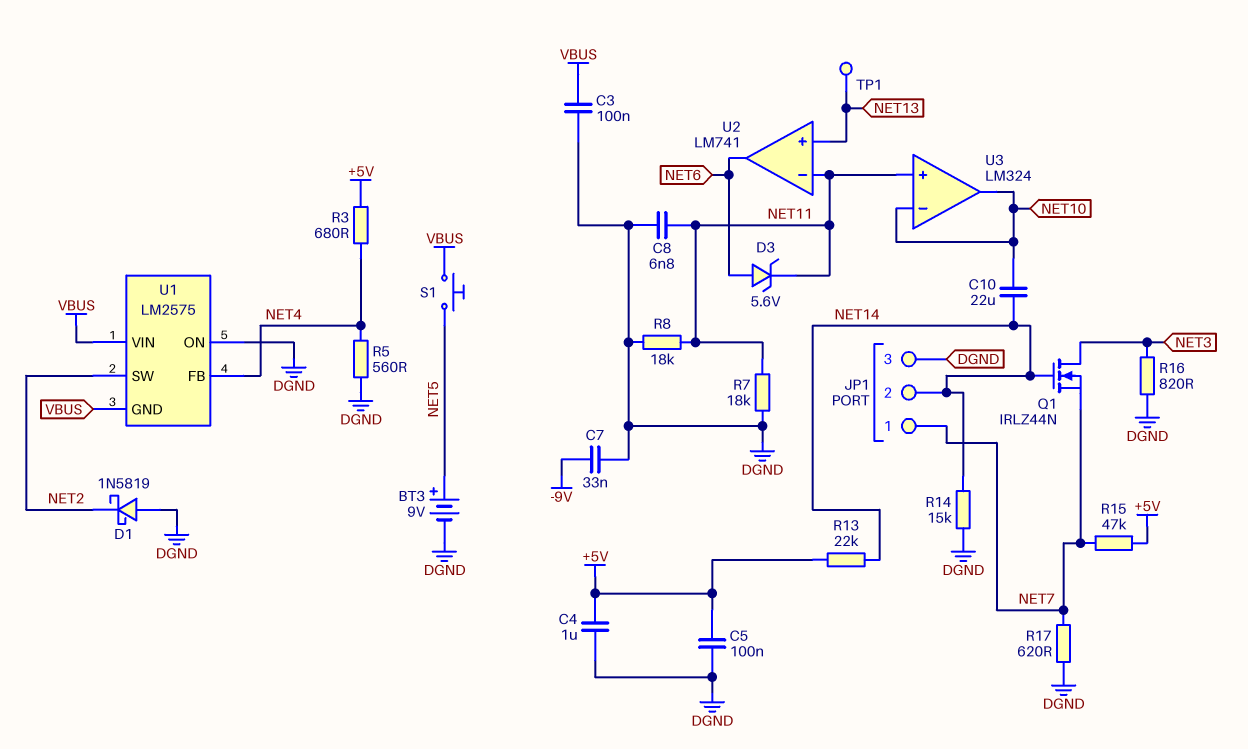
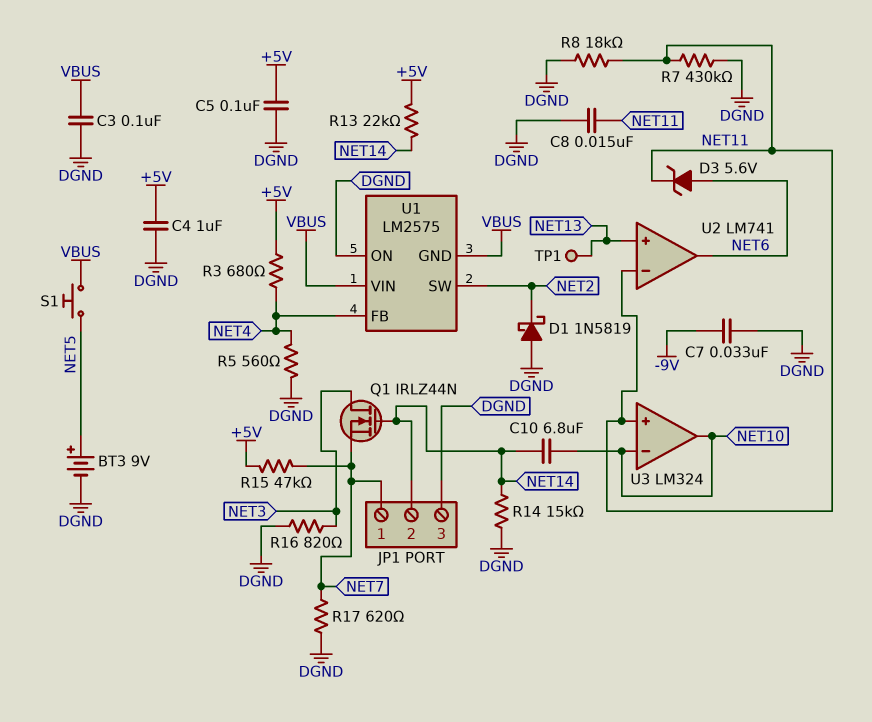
C8: 6.8nF (DGND, NET11) -> 15nF (DGND, NET11)
C10: 22uF (NET10, NET14) -> 6.8uF (NET10, NET14)
R7: 18k (DGND, NET11) -> 430k (DGND, NET11)

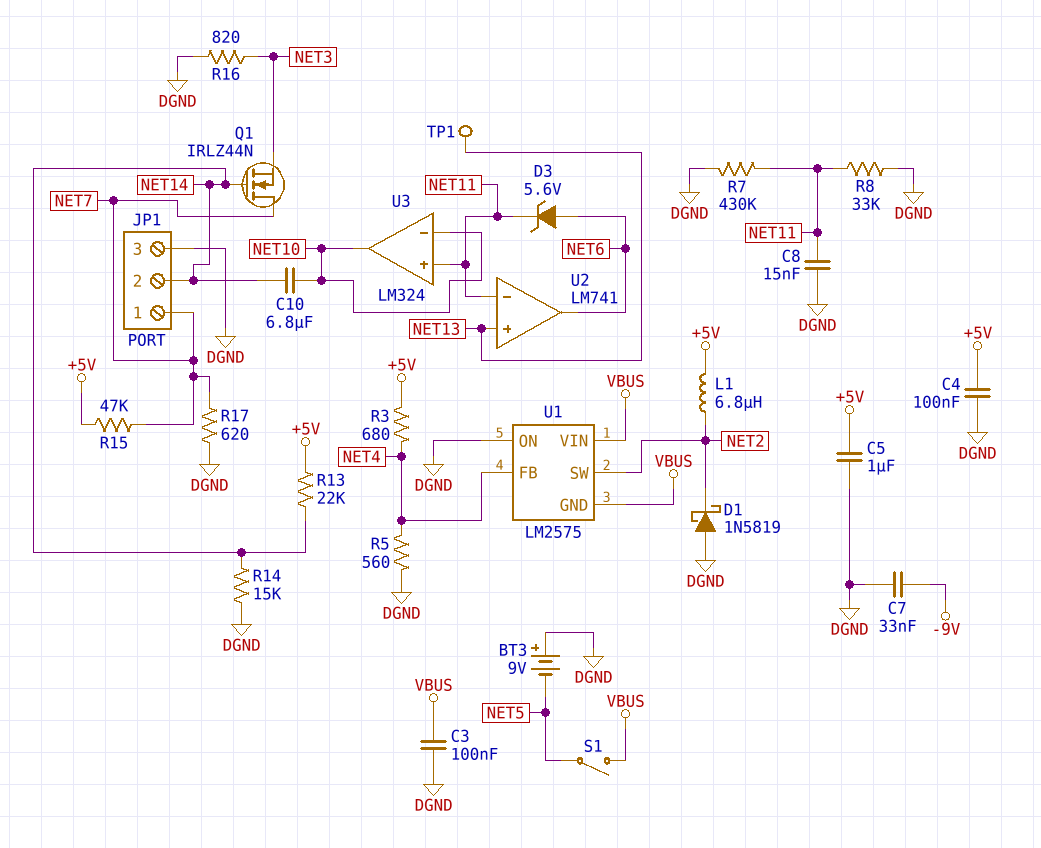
BT3: 9V (plus NET5, minus DGND) -> 9V (plus DGND, minus NET5)
C4: 1uF (+5V, DGND) -> 100nF (+5V, DGND)
C5: 100nF (+5V, DGND) -> 1uF (+5V, DGND)
L1: none -> 6.8uH (+5V, NET2)
Q1: NMOS IRLZ44N (G NET14, D NET3, S NET7) -> NMOS IRLZ44N (G NET14, D NET7, S NET3)
R8: 18k (DGND, NET11) -> 33k (DGND, NET11)
S1: button (NET5, VBUS) -> switch (NET5, VBUS)

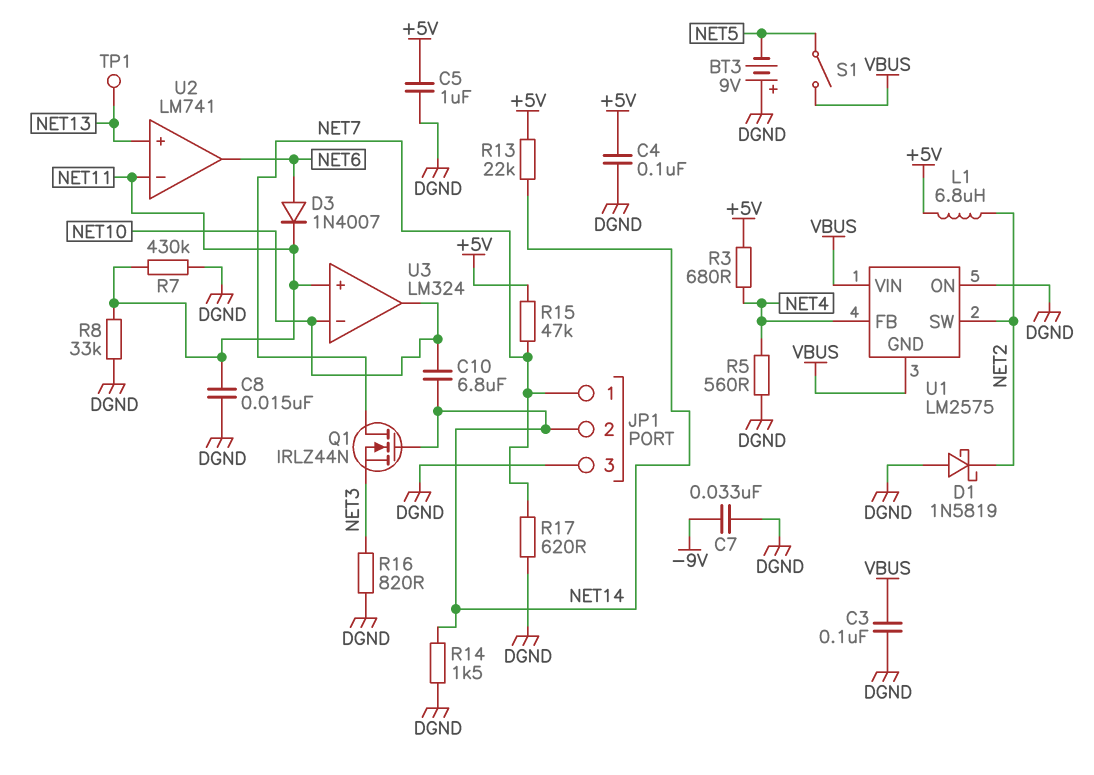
D3: zener 5.6V (A NET6, K NET11) -> diode 1N4007 (A NET6, K NET11)
R14: 15k (DGND, NET14) -> 1.5k (DGND, NET14)

